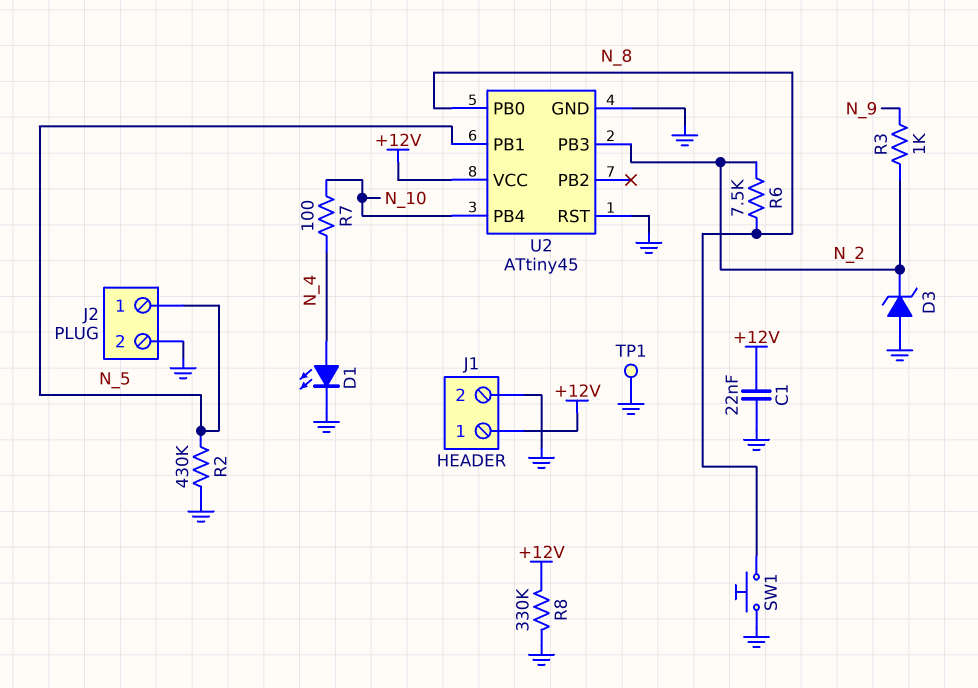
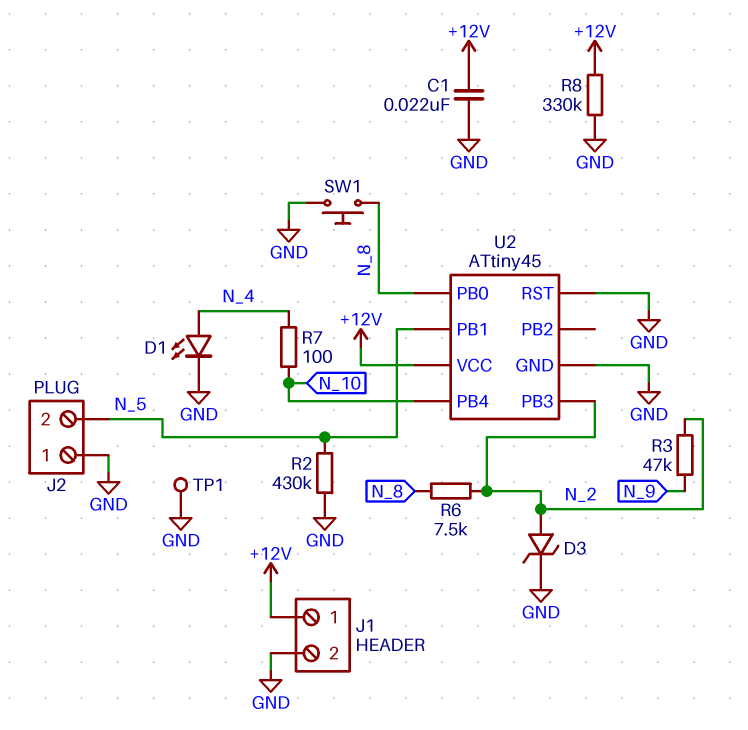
D3: zener (A GND, K N_2) -> zener (A N_2, K GND)
J2 pin 1: N_5 -> GND
J2 pin 2: GND -> N_5
R3: 1k (N_2, N_9) -> 47k (N_2, N_9)

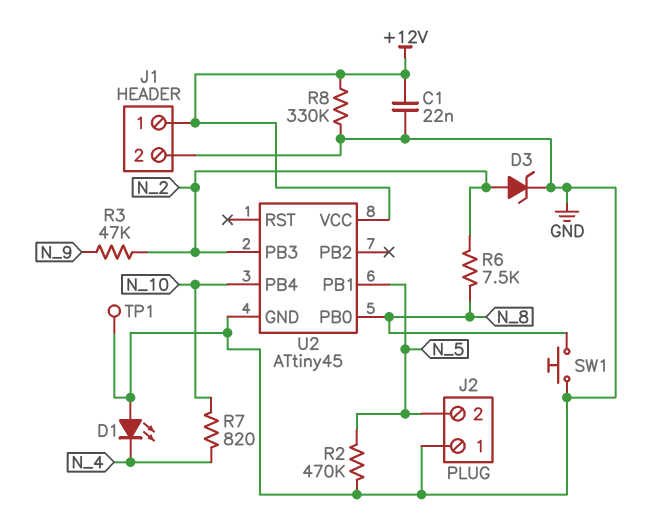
D1: LED (A N_4, K GND) -> LED (A GND, K N_4)
R2: 430k (GND, N_5) -> 470k (GND, N_5)
R7: 100 (N_4, N_10) -> 820 (N_4, N_10)
U2 pin RST: GND -> none

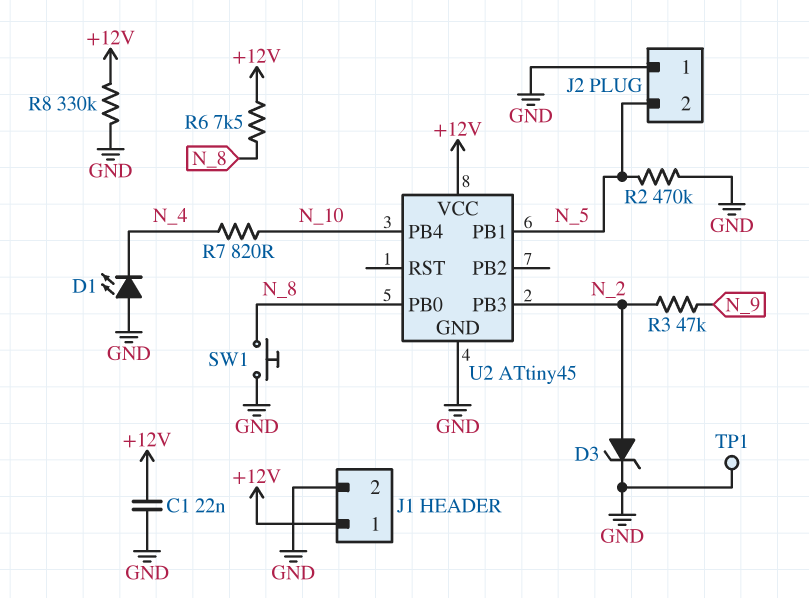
R6: 7.5k (N_2, N_8) -> 7.5k (+12V, N_8)

